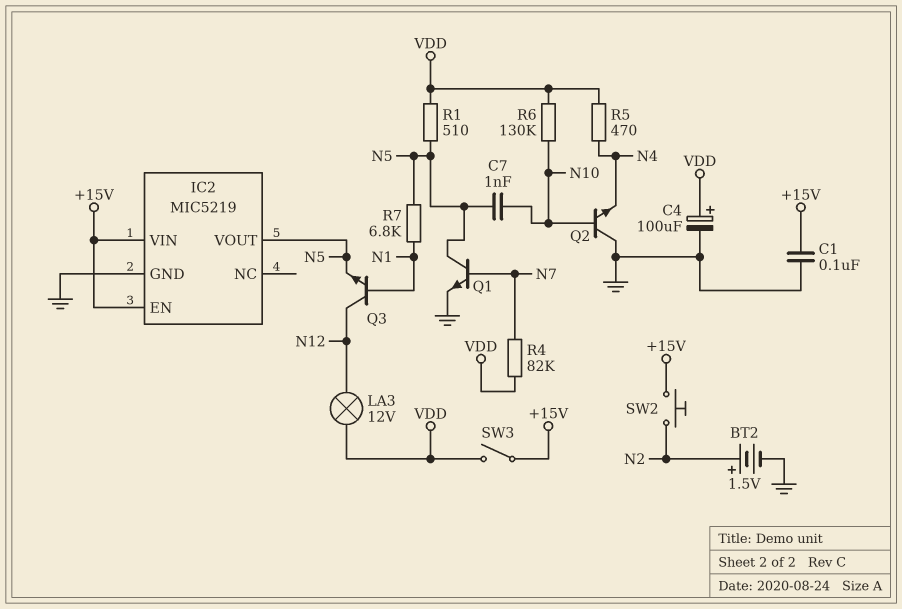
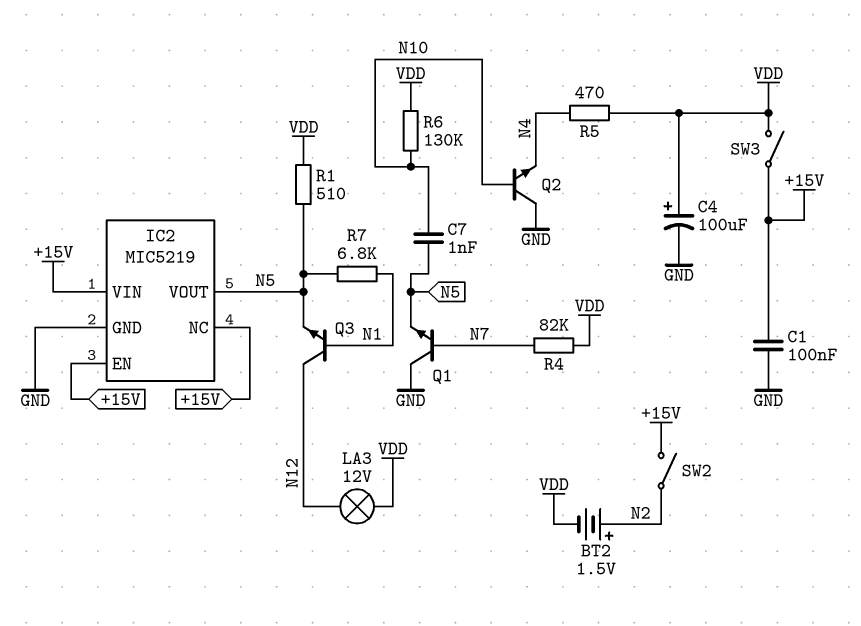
BT2: 1.5V (plus N2, minus GND) -> 1.5V (plus N2, minus VDD)
IC2 pin NC: none -> +15V
Q1: NPN (B N7, C N5, E GND) -> NPN (B N7, C GND, E N5)
SW2: button (+15V, N2) -> switch (+15V, N2)

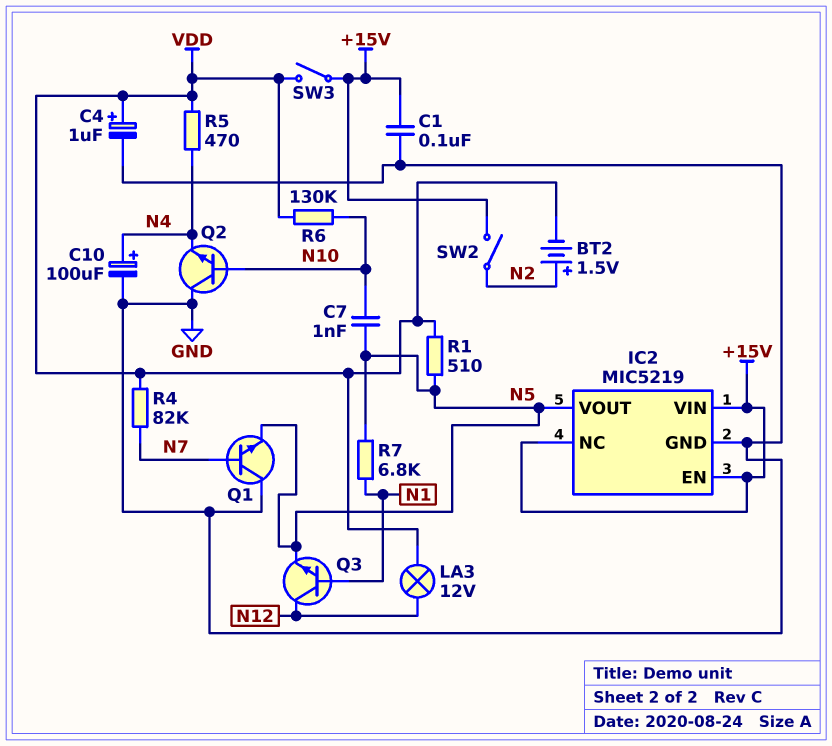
C4: 100uF (plus VDD, minus GND) -> 1uF (plus VDD, minus GND)
C10: none -> 100uF (plus N4, minus GND)

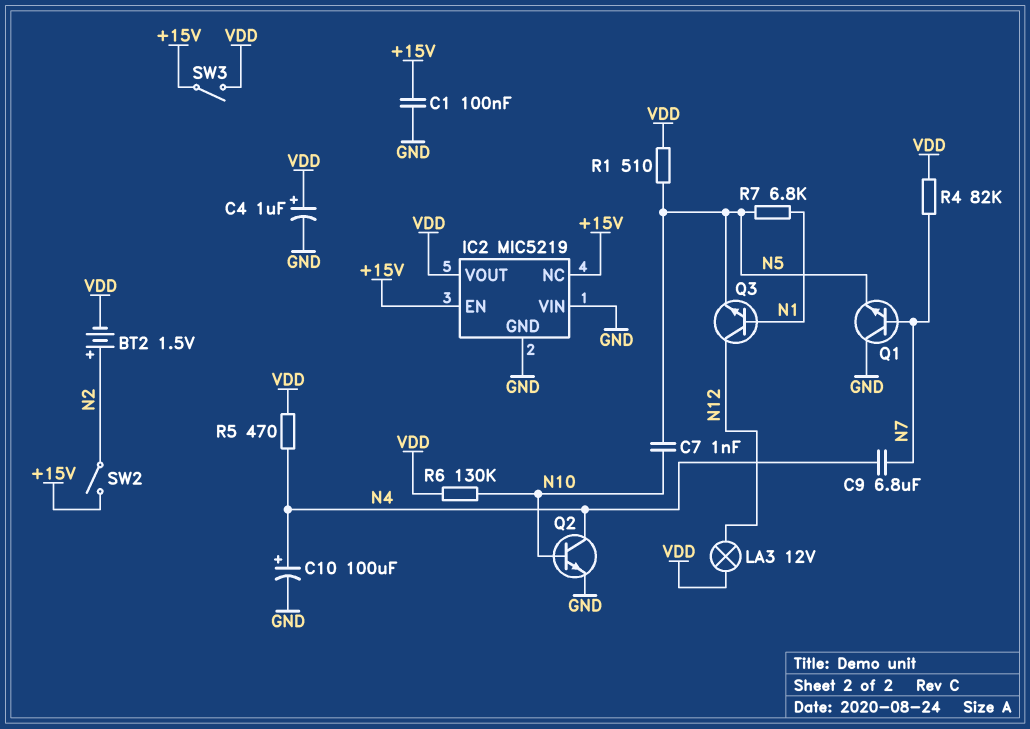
C9: none -> 6.8uF (N4, N7)
IC2 pin VIN: +15V -> GND
IC2 pin VOUT: N5 -> VDD
Q2: NPN (B N10, C GND, E N4) -> NPN (B N10, C N4, E GND)

